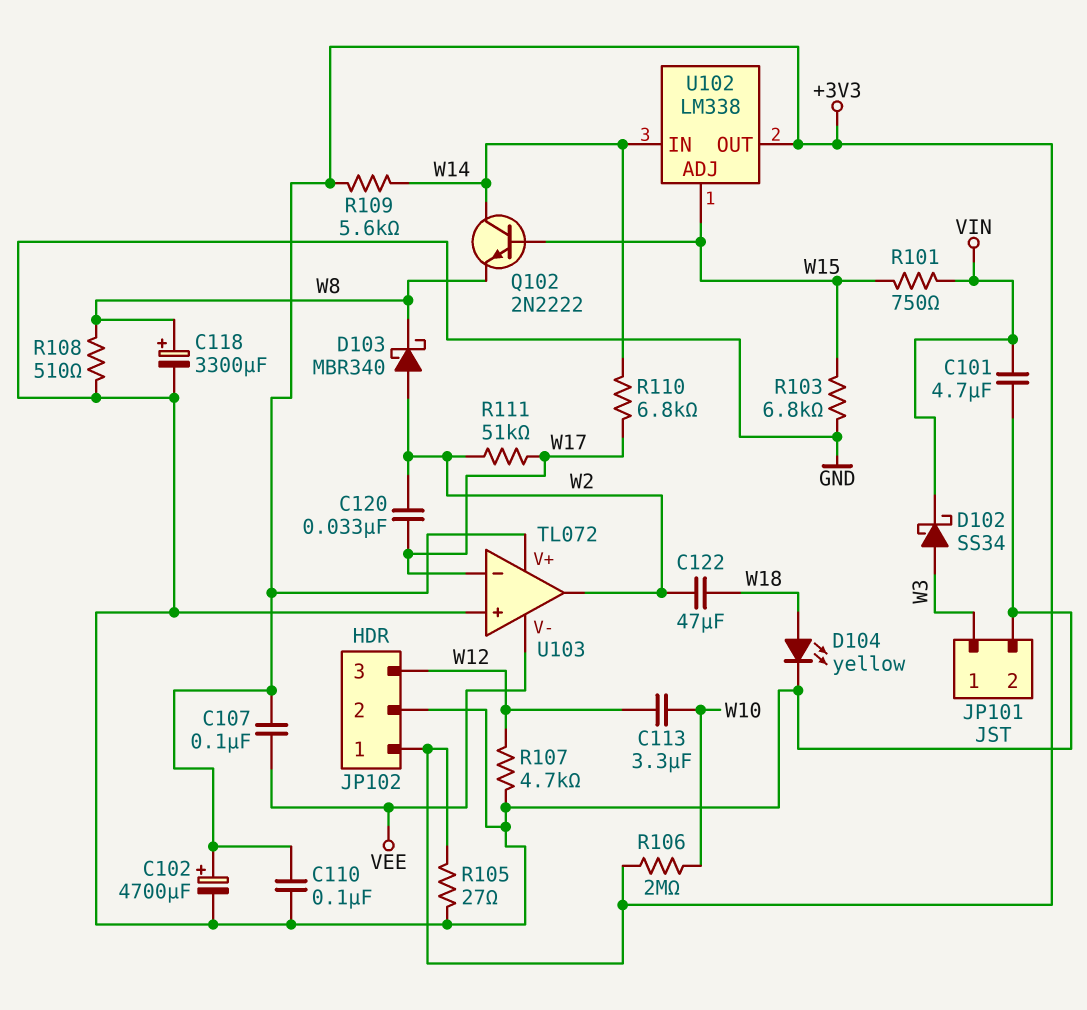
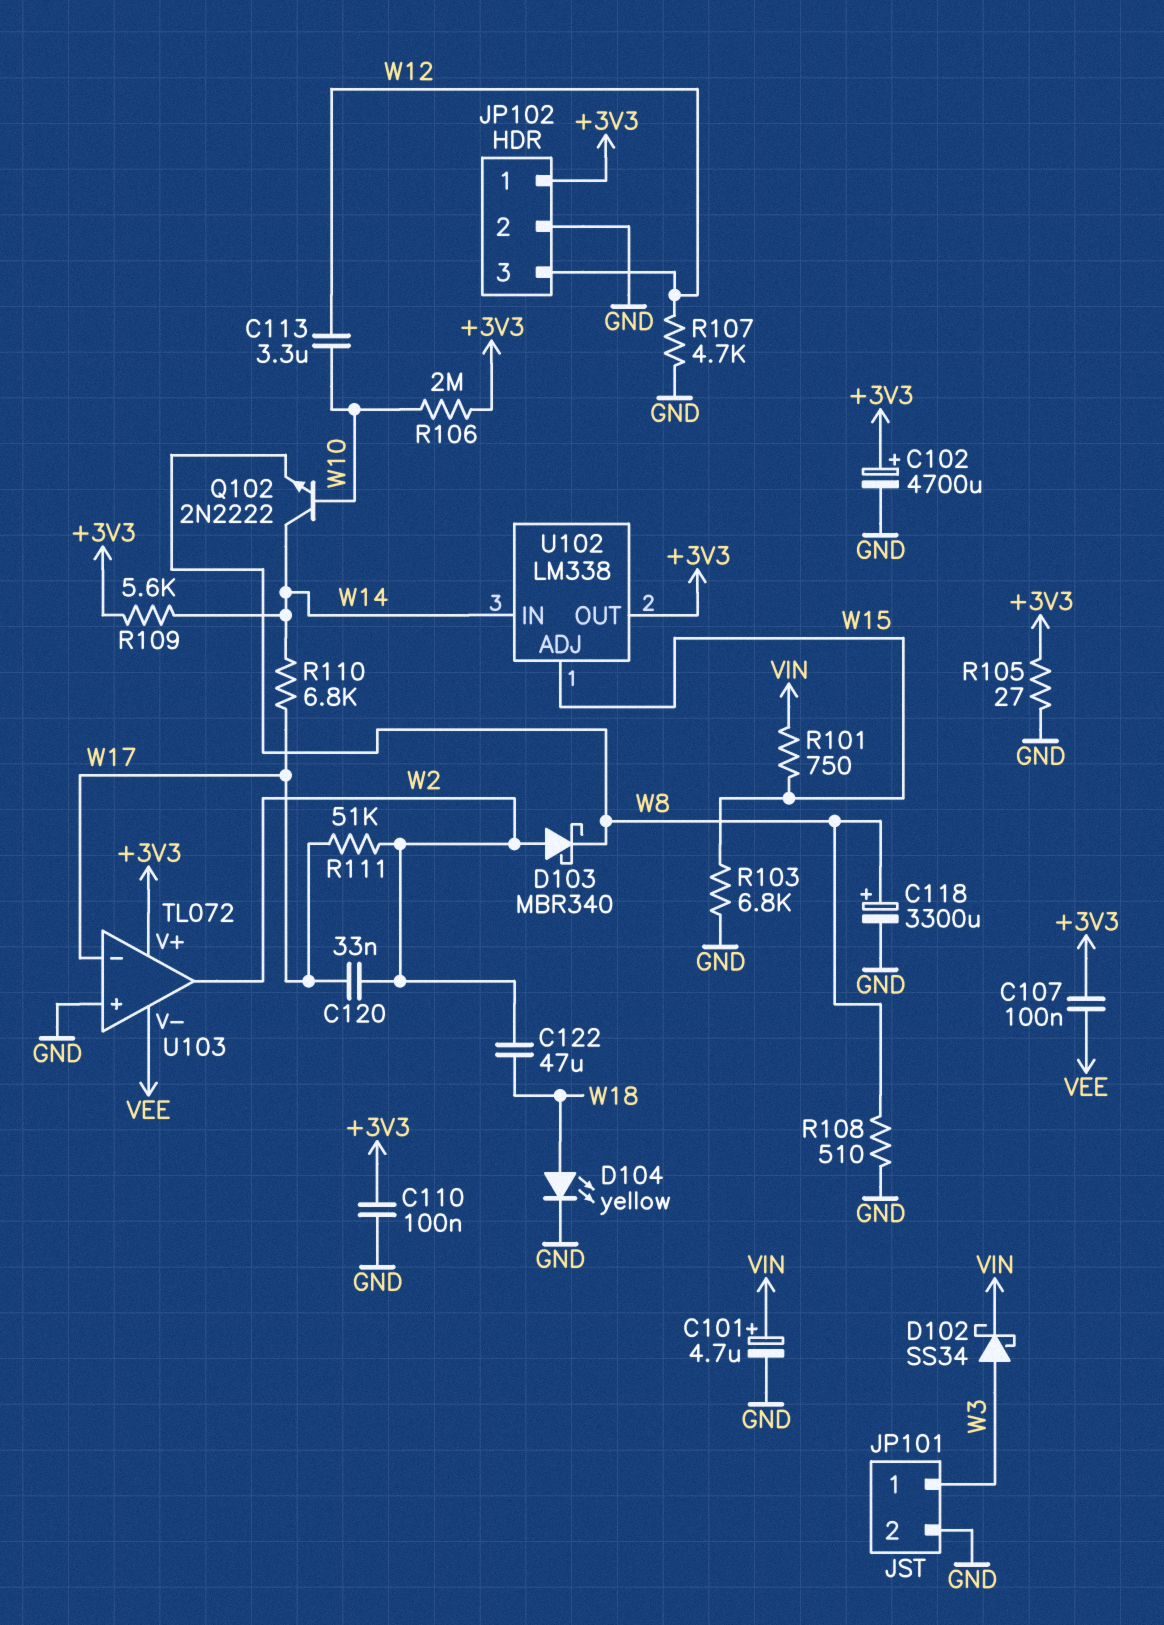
C101: 4.7uF (GND, VIN) -> 4.7uF (plus VIN, minus GND)
Q102: NPN 2N2222 (B W15, C W14, E W8) -> NPN 2N2222 (B W10, C W14, E W8)

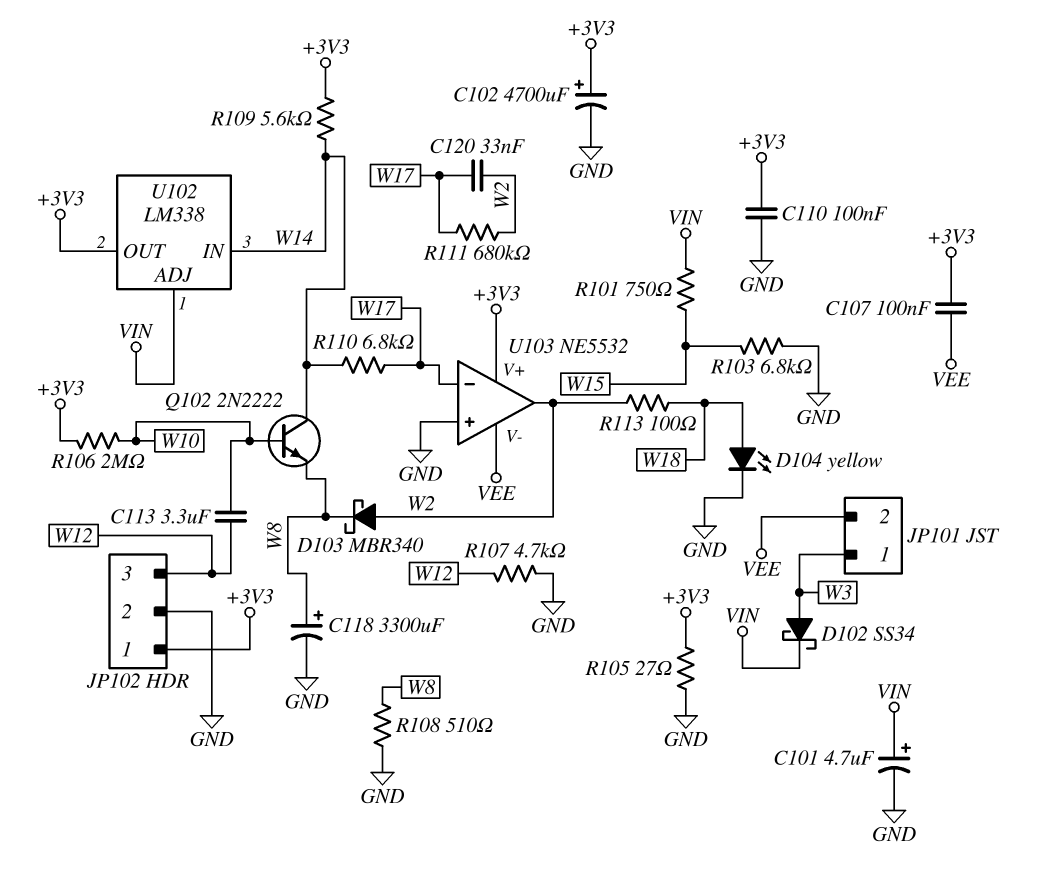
C122: 47uF (W2, W18) -> none
JP101 pin 2: GND -> VEE
R111: 51k (W2, W17) -> 680k (W2, W17)
R113: none -> 100 (W2, W18)
U102 pin ADJ: W15 -> VIN
U103: TL072 -> NE5532

